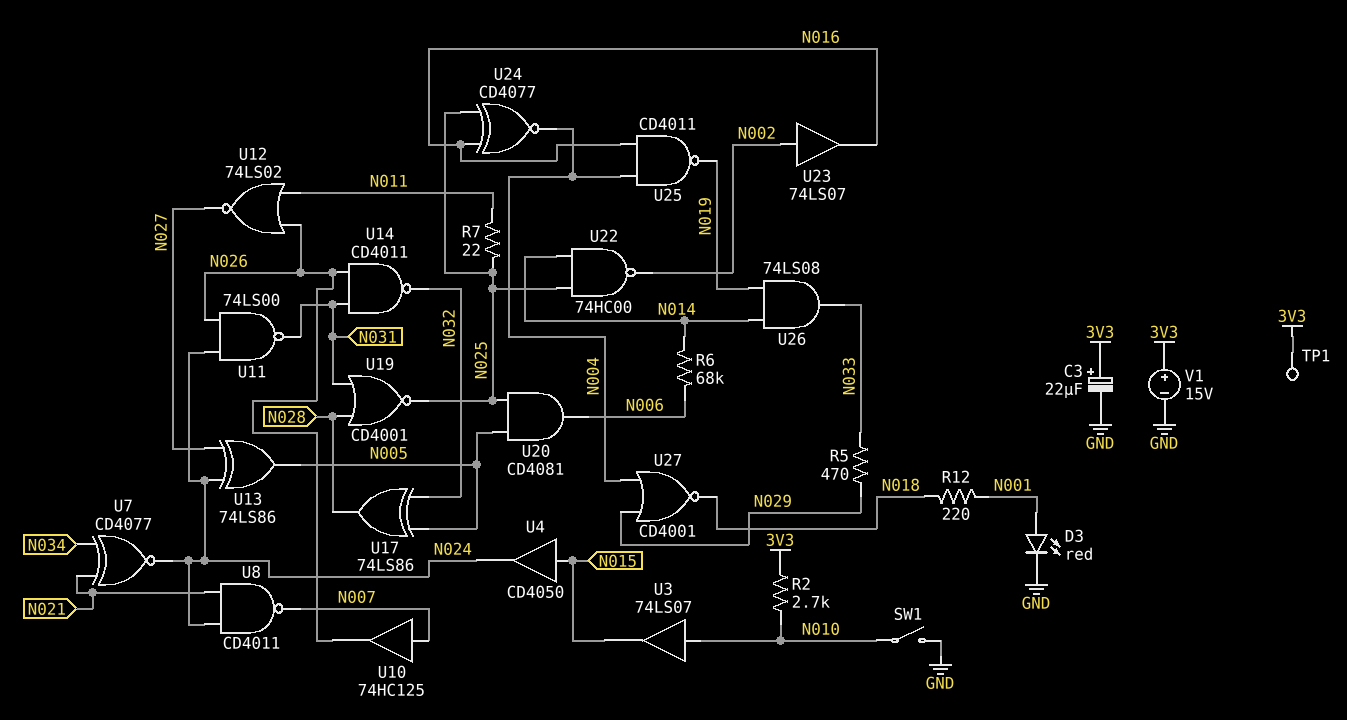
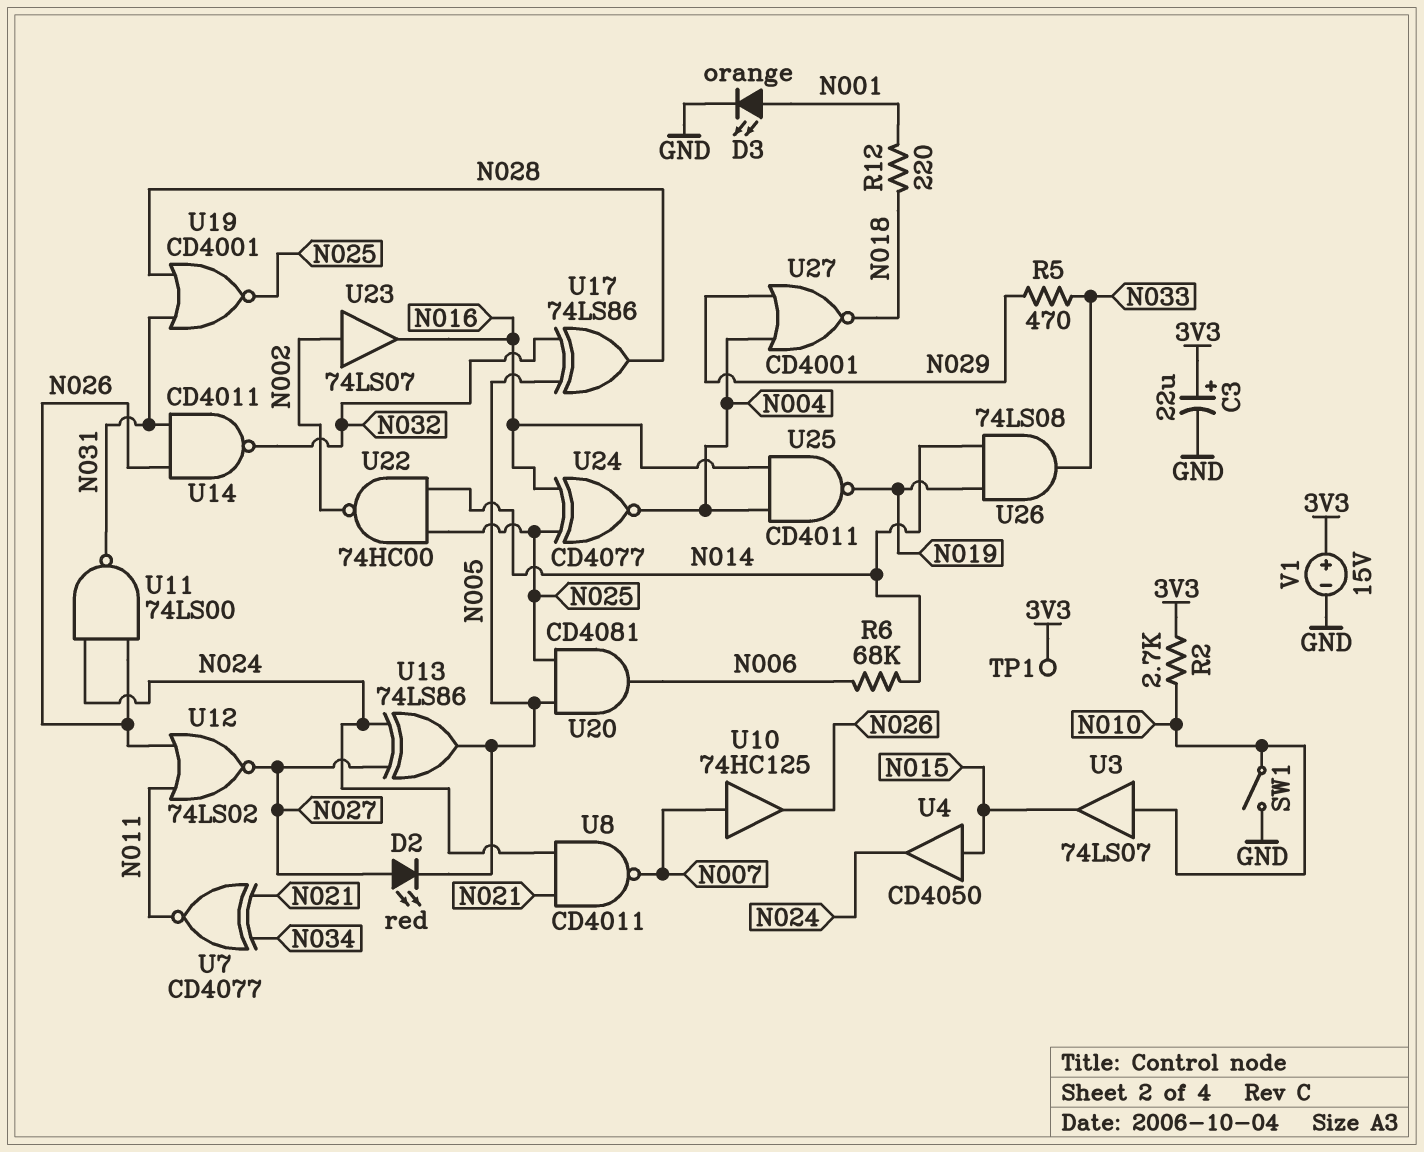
D2: none -> LED red (A N027, K N005)
D3: LED red (A N001, K GND) -> LED orange (A N001, K GND)
R7: 22 (N011, N025) -> none
U7: XNOR CD4077 (in N021, in N034, out N024) -> XNOR CD4077 (in N021, in N034, out N011)

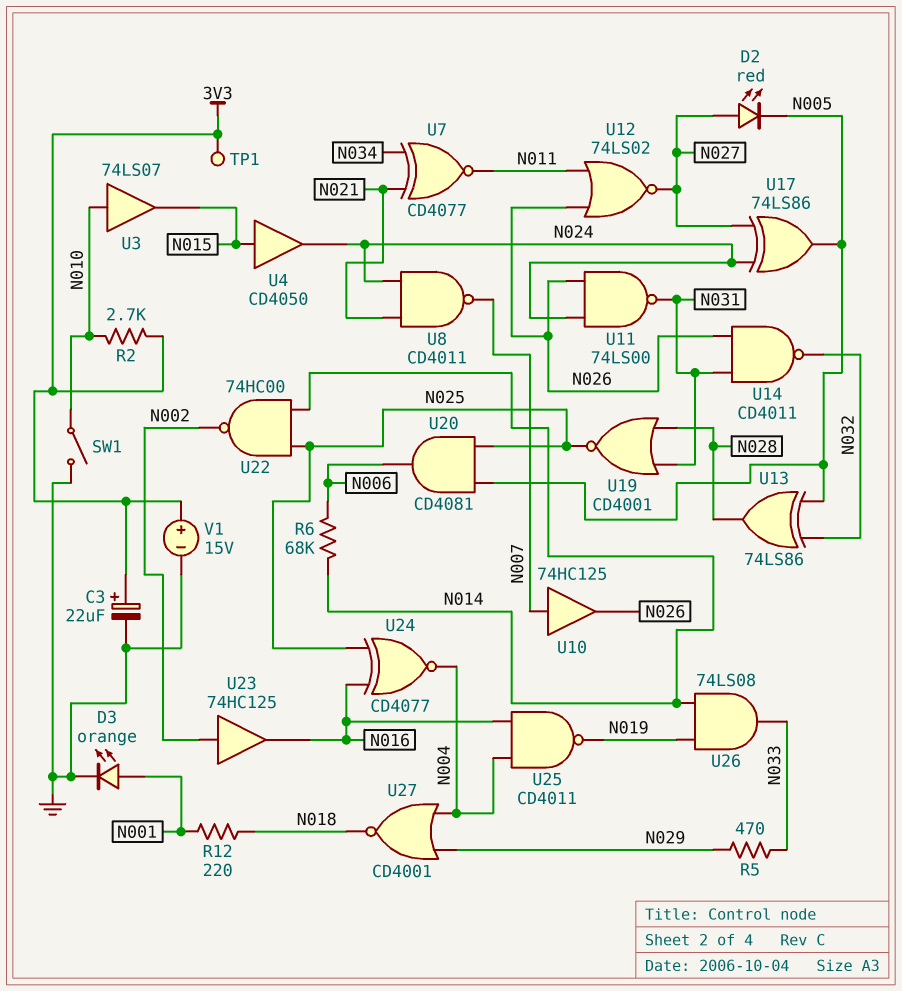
U13: XOR 74LS86 (in N024, in N027, out N005) -> XOR 74LS86 (in N005, in N032, out N028)
U17: XOR 74LS86 (in N005, in N032, out N028) -> XOR 74LS86 (in N024, in N027, out N005)
U23: buffer 74LS07 (in N002, out N016) -> buffer 74HC125 (in N002, out N016)

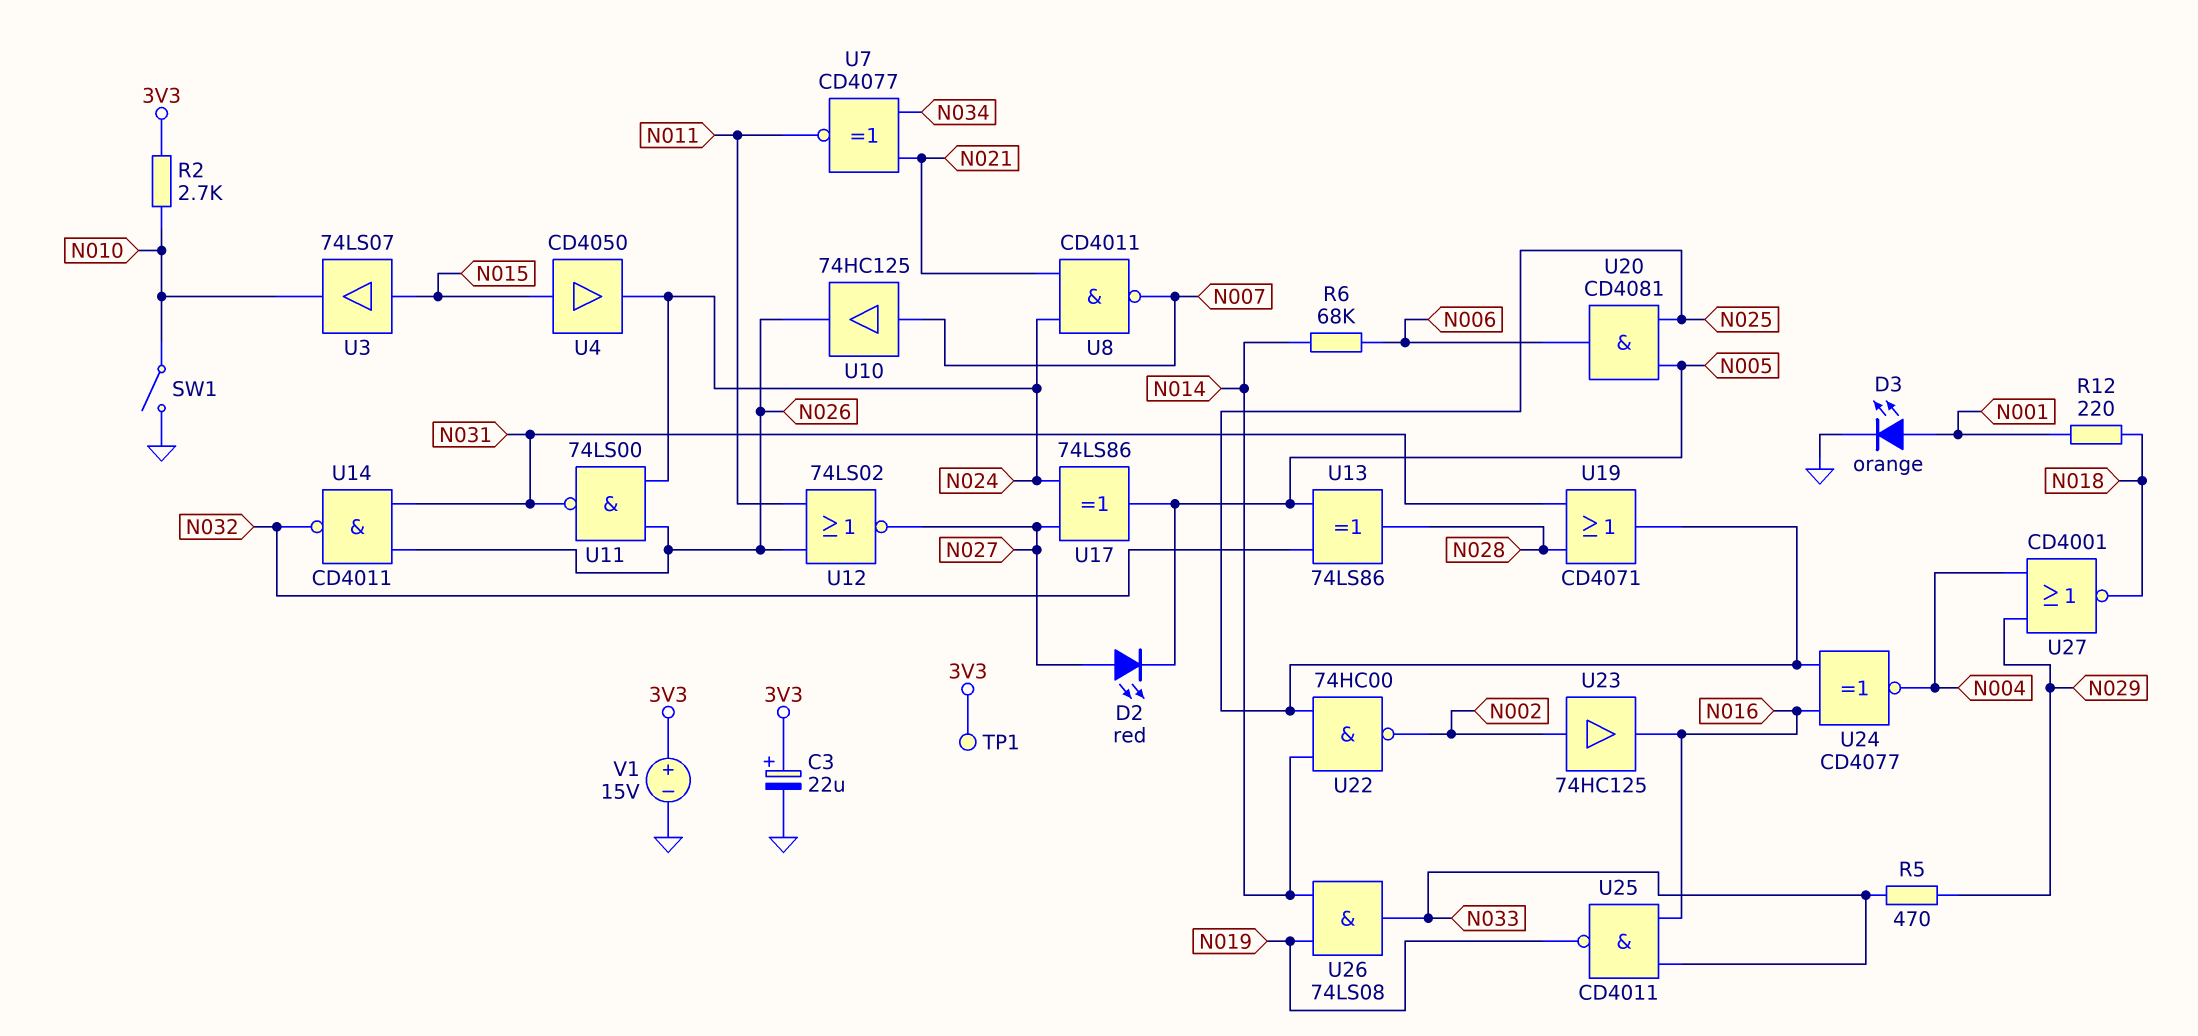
U3: buffer 74LS07 (in N010, out N015) -> buffer 74LS07 (in N015, out N010)
U19: NOR CD4001 (in N028, in N031, out N025) -> OR CD4071 (in N028, in N031, out N025)
U25: NAND CD4011 (in N004, in N016, out N019) -> NAND CD4011 (in N016, in N033, out N019)

